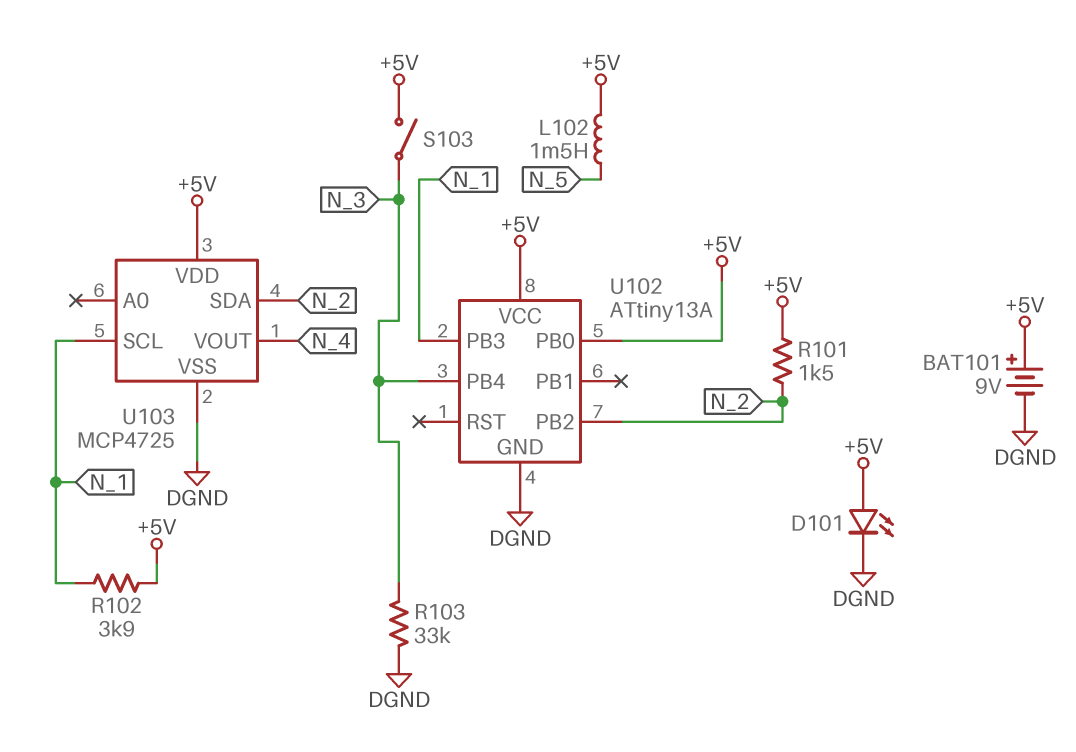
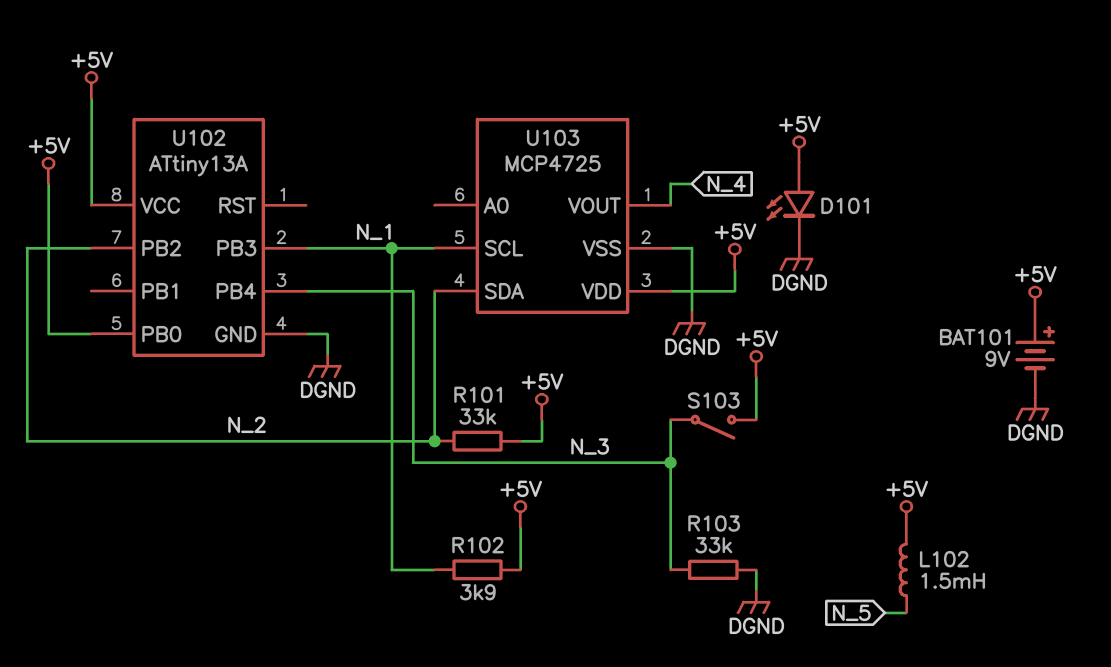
R101: 1.5k (+5V, N_2) -> 33k (+5V, N_2)

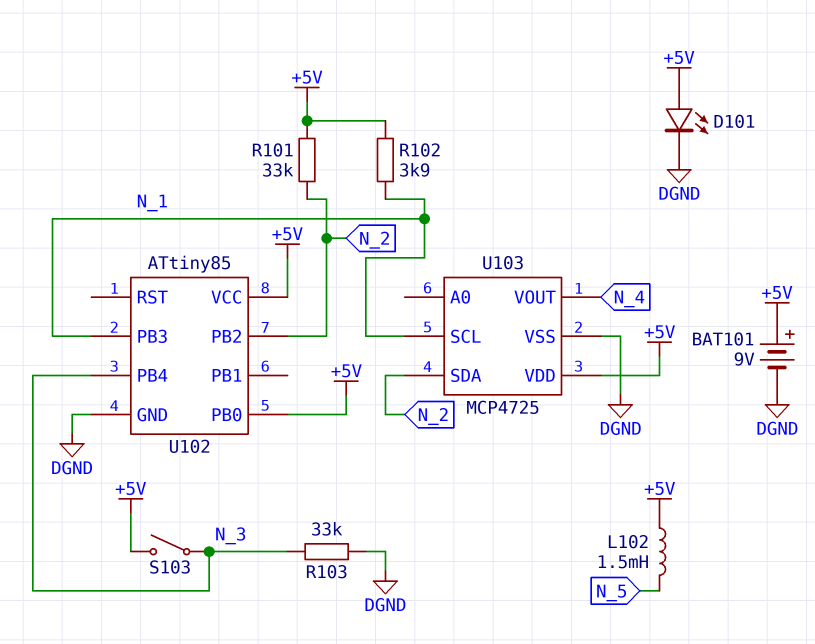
U102: ATtiny13A -> ATtiny85

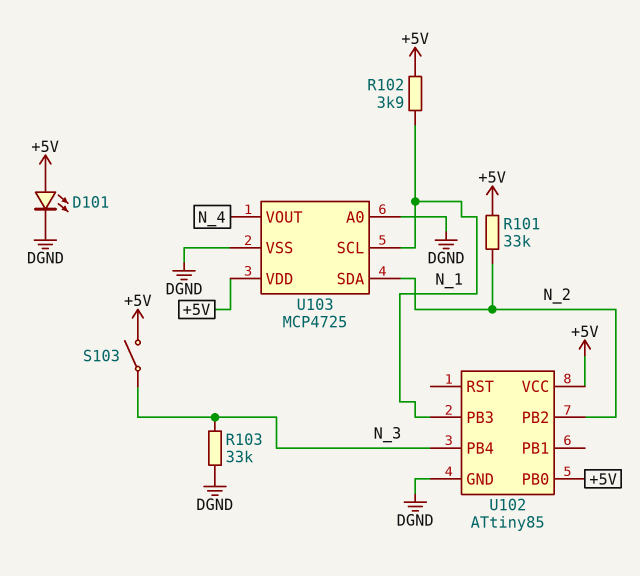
BAT101: 9V (plus +5V, minus DGND) -> none
L102: 1.5mH (+5V, N_5) -> none
U103 pin A0: none -> DGND

